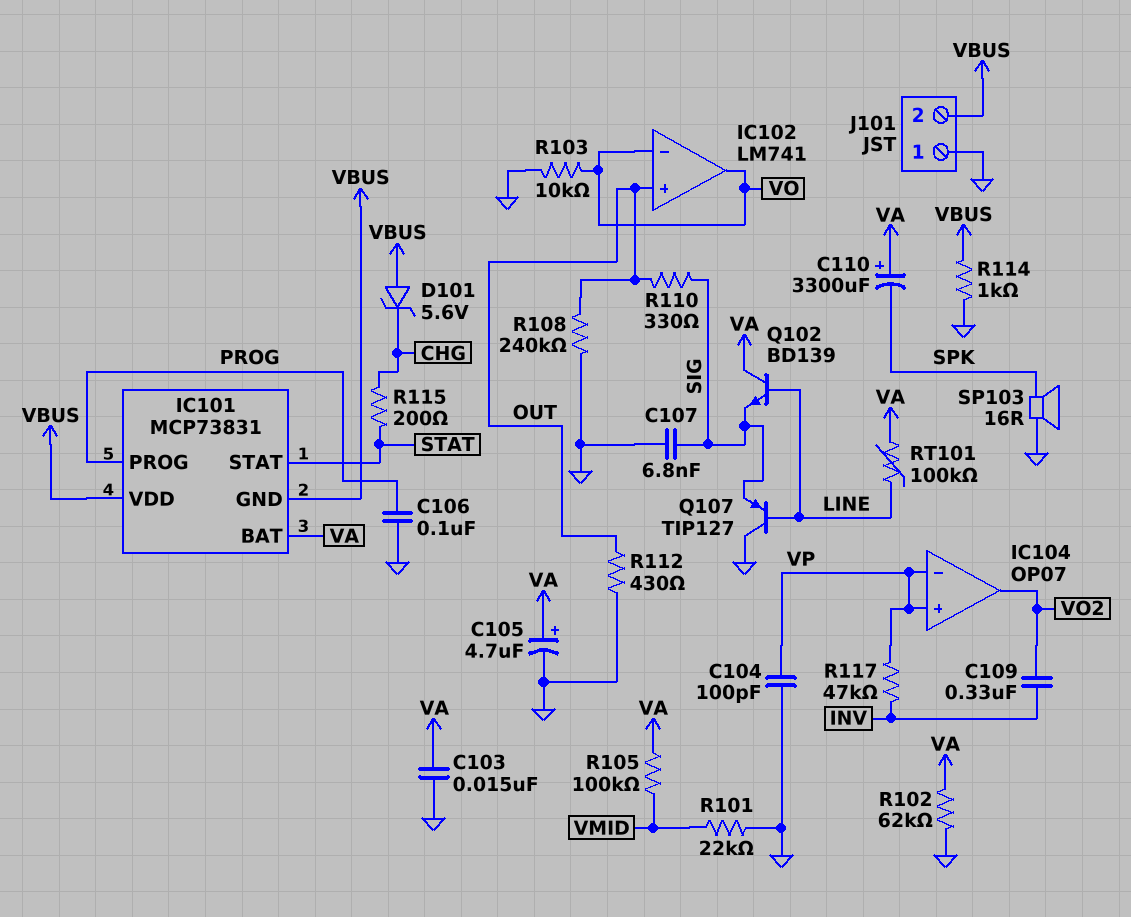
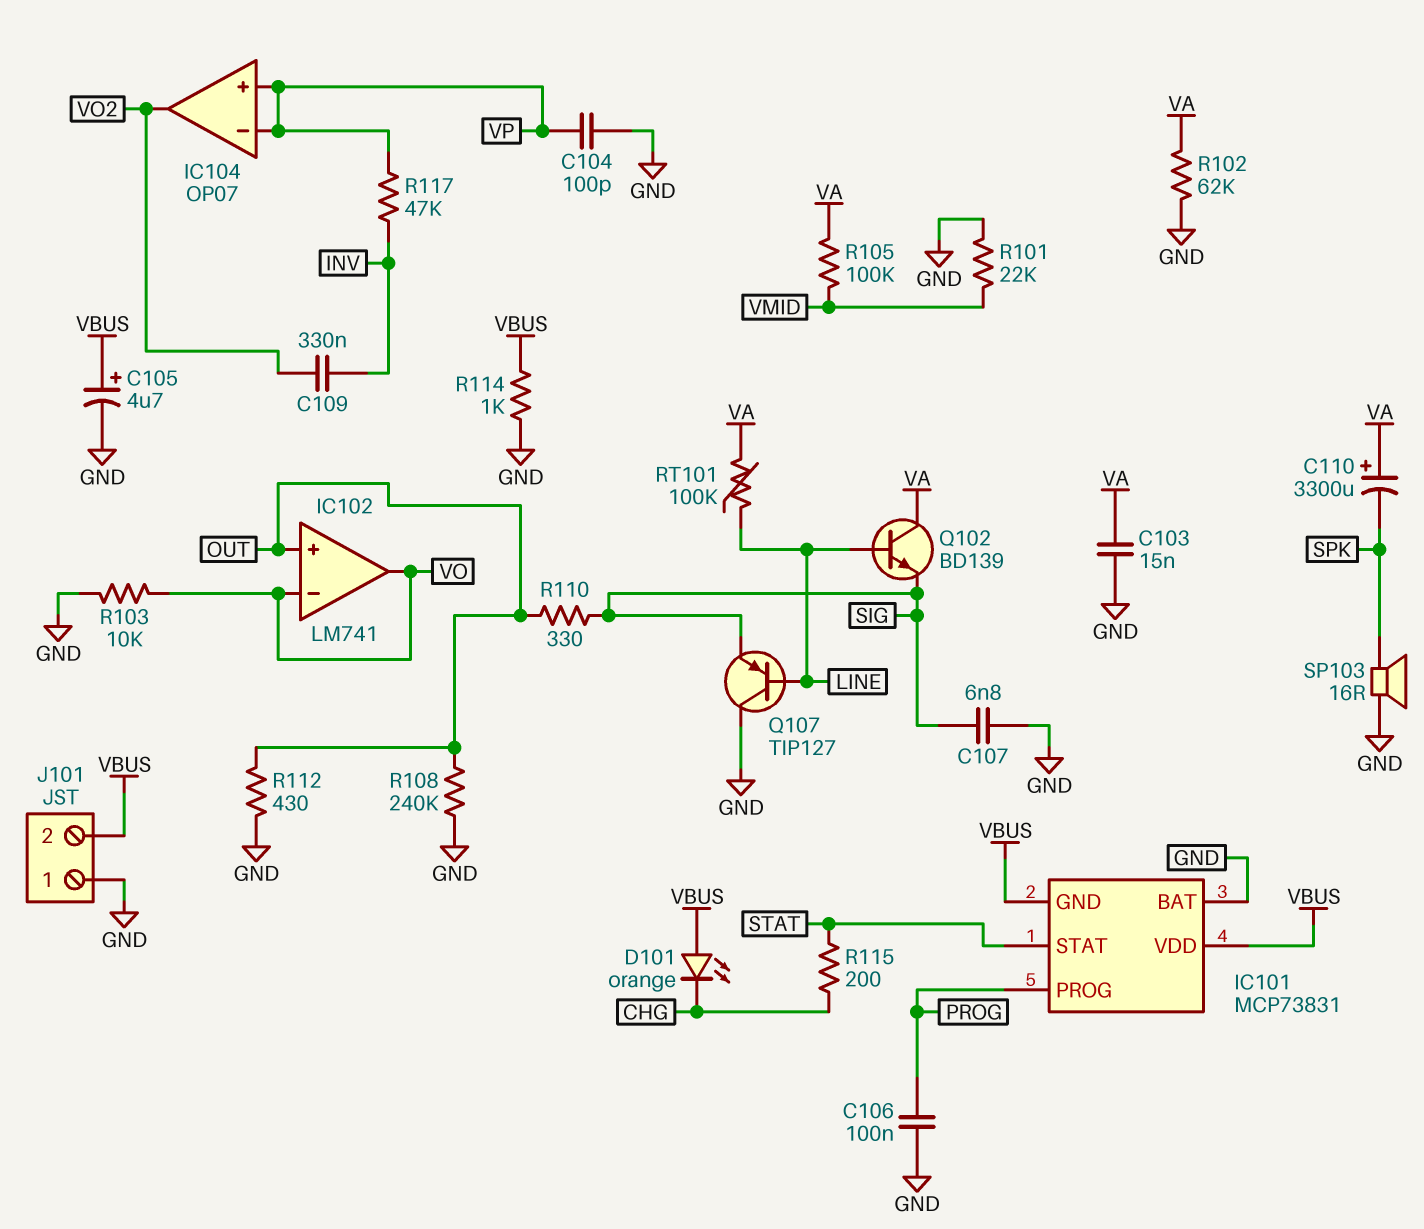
C105: 4.7uF (plus VA, minus GND) -> 4.7uF (plus VBUS, minus GND)
D101: zener 5.6V (A VBUS, K CHG) -> LED orange (A VBUS, K CHG)
IC101 pin BAT: VA -> GND

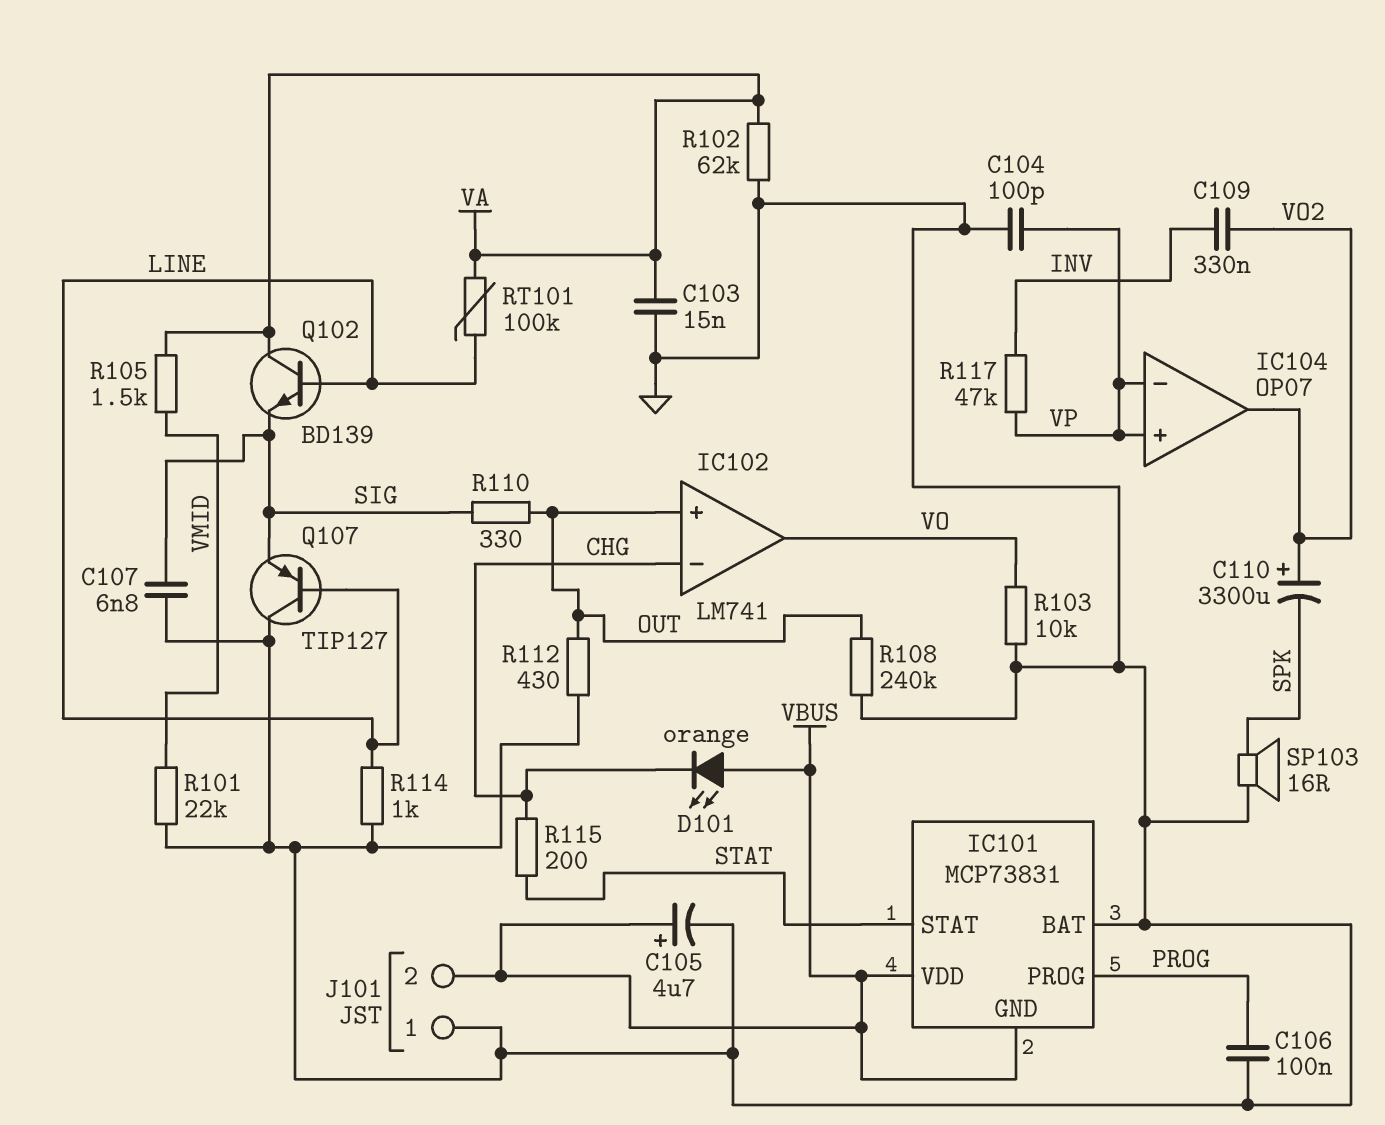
C110: 3300uF (plus VA, minus SPK) -> 3300uF (plus VO2, minus SPK)
IC102 pin in-: VO -> CHG
R105: 100k (VA, VMID) -> 1.5k (VA, VMID)
R114: 1k (GND, VBUS) -> 1k (GND, LINE)

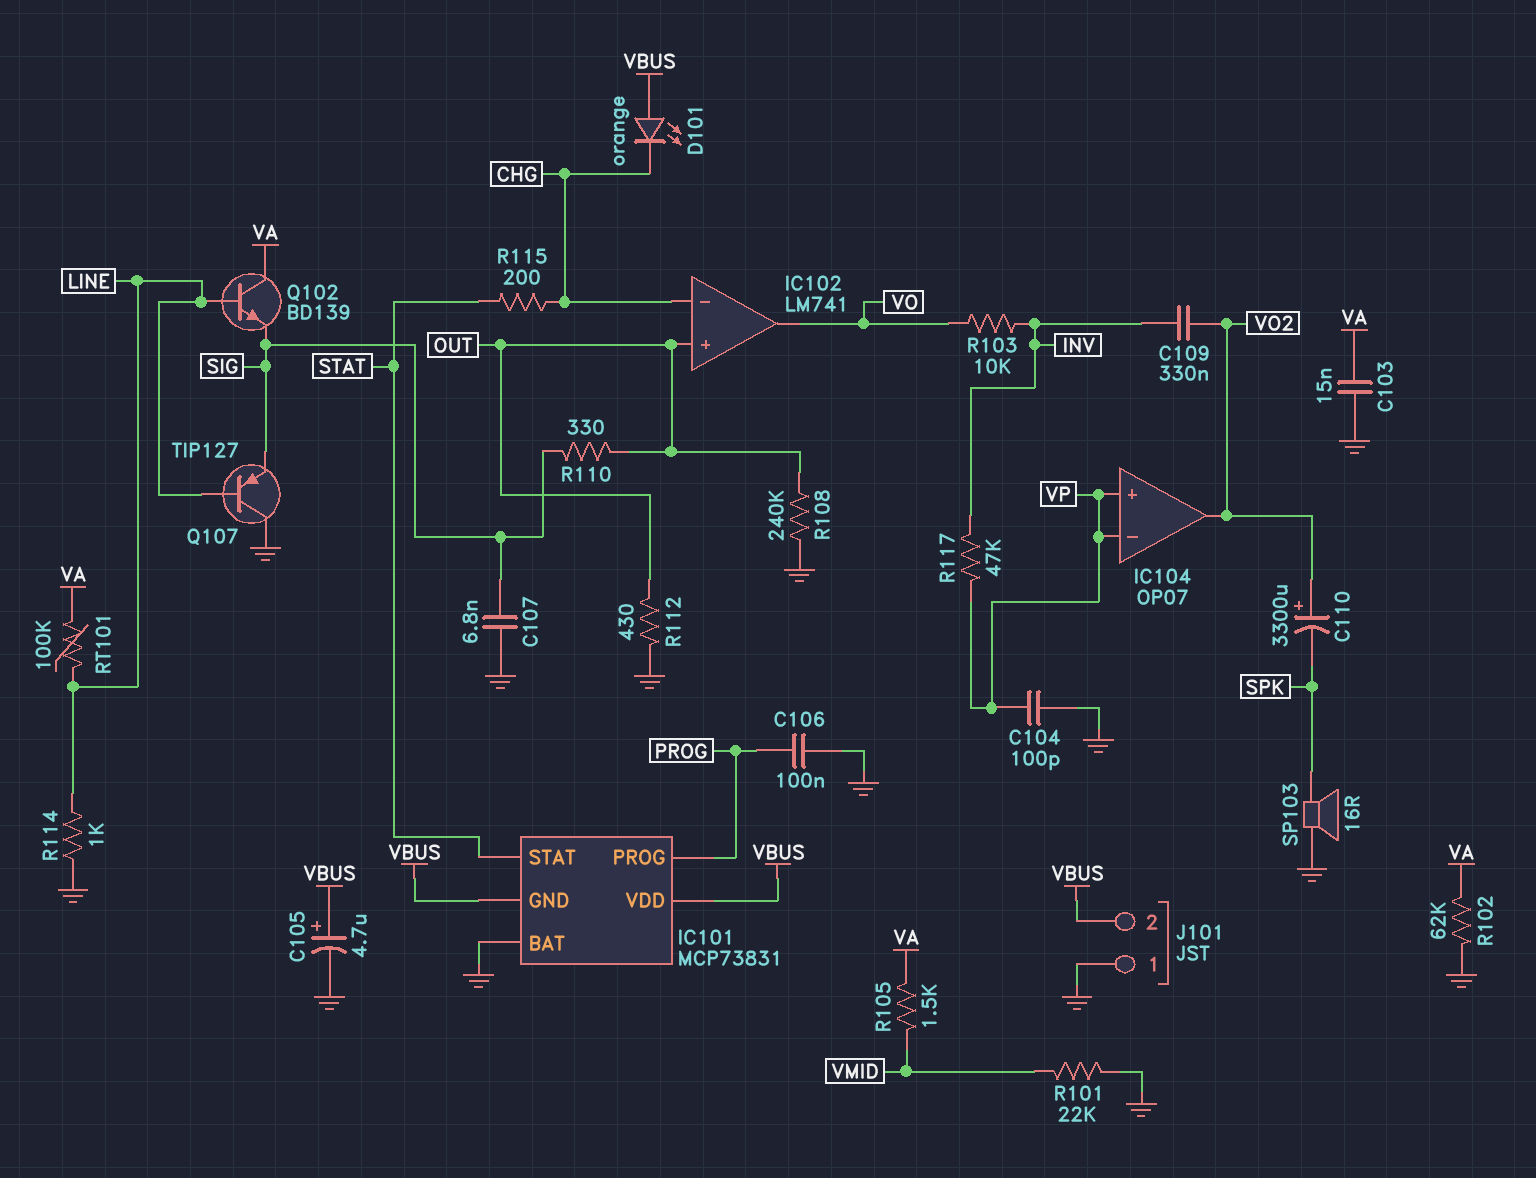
R103: 10k (GND, VO) -> 10k (INV, VO)

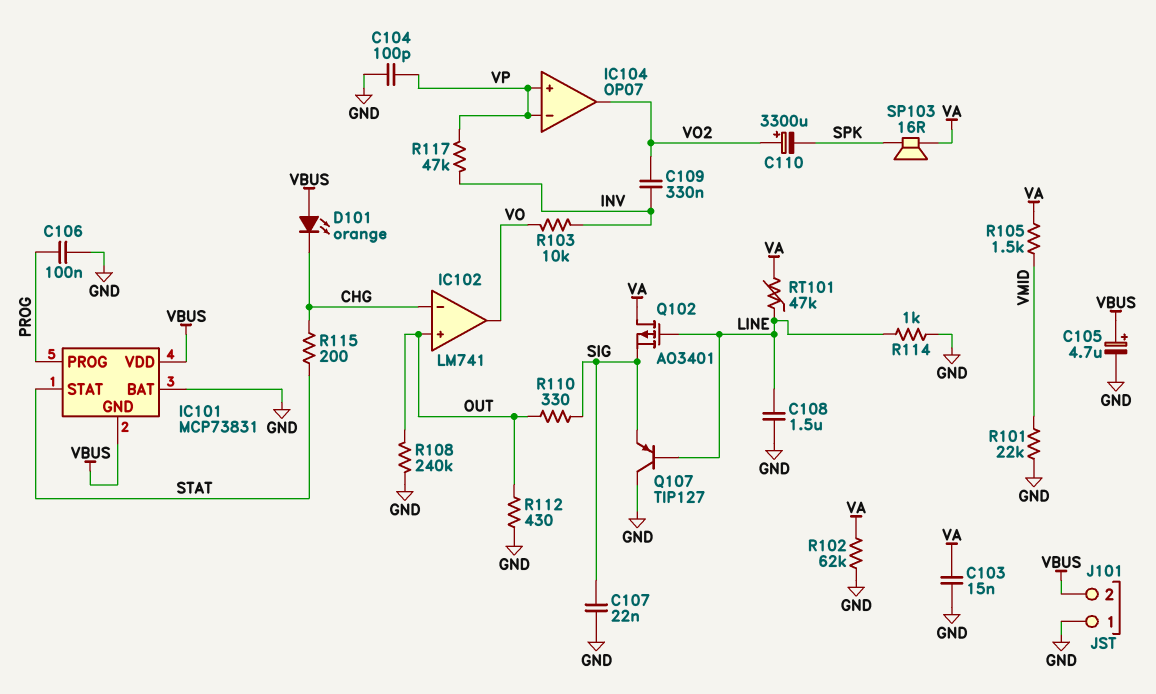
C107: 6.8nF (GND, SIG) -> 22nF (GND, SIG)
C108: none -> 1.5uF (GND, LINE)
Q102: NPN BD139 (B LINE, C VA, E SIG) -> PMOS AO3401 (G LINE, D VA, S SIG)
RT101: 100k (LINE, VA) -> 47k (LINE, VA)
SP103: speaker 16R (GND, SPK) -> speaker 16R (SPK, VA)

